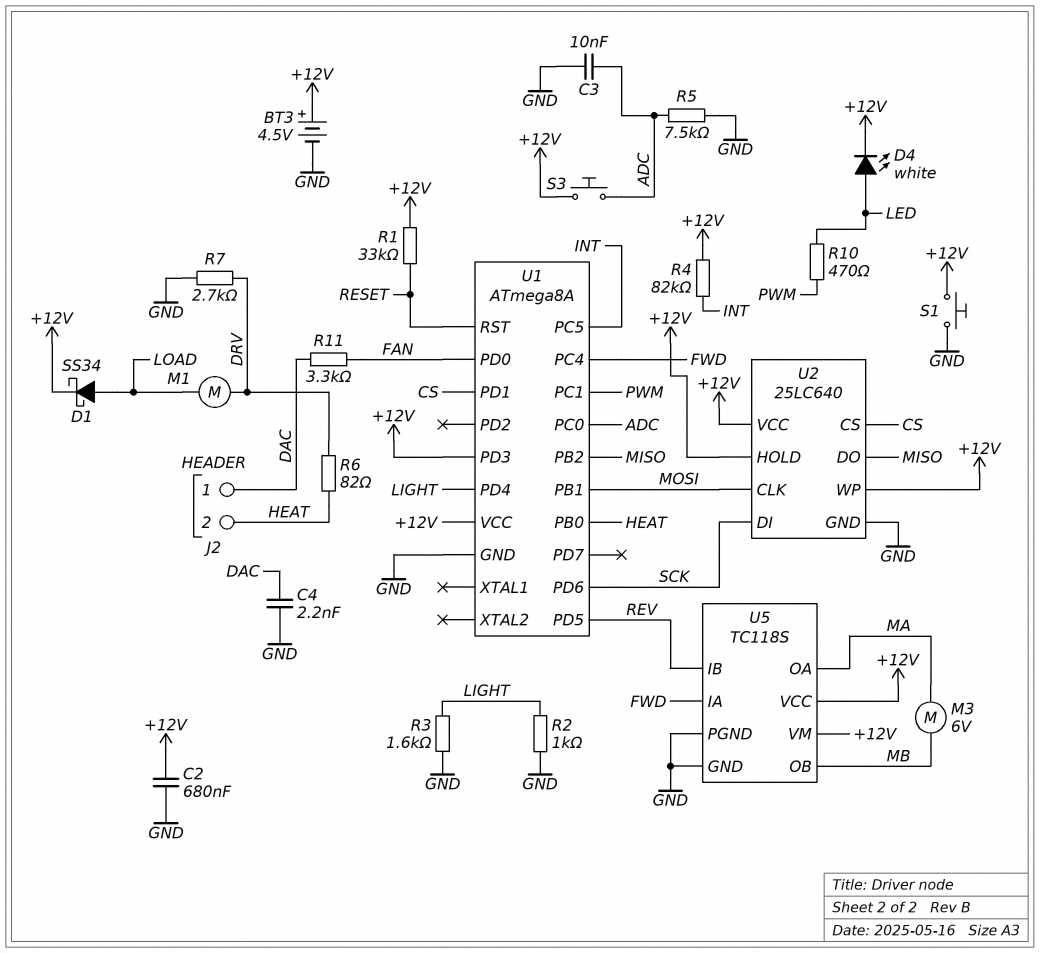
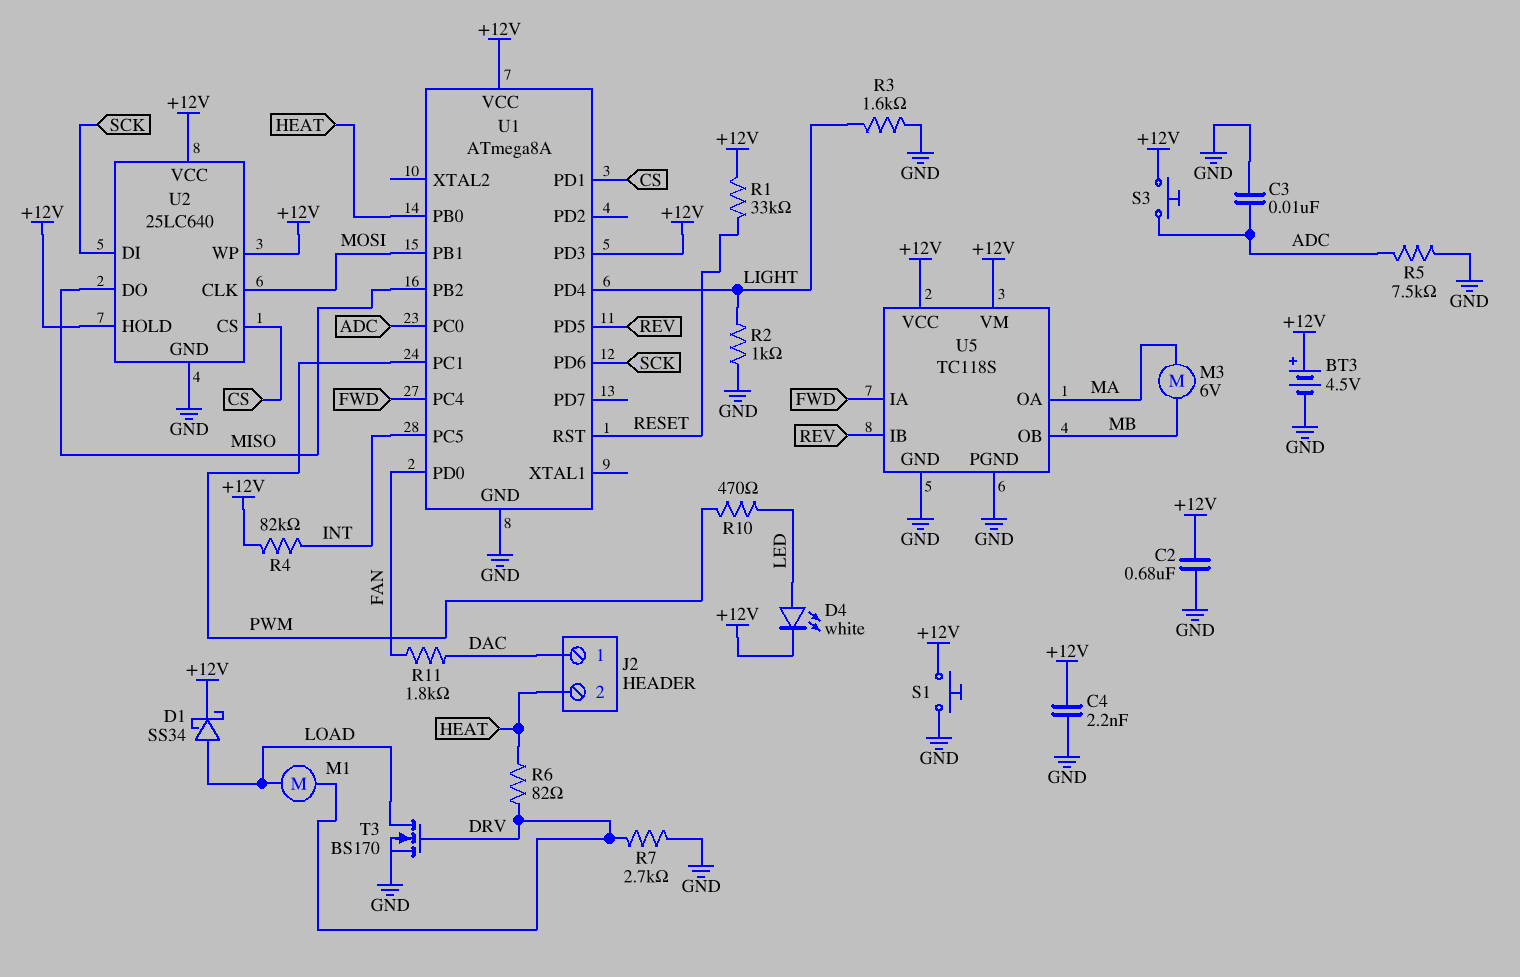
C4: 2.2nF (DAC, GND) -> 2.2nF (+12V, GND)
R11: 3.3k (DAC, FAN) -> 1.8k (DAC, FAN)
T3: none -> NMOS BS170 (G DRV, D LOAD, S GND)

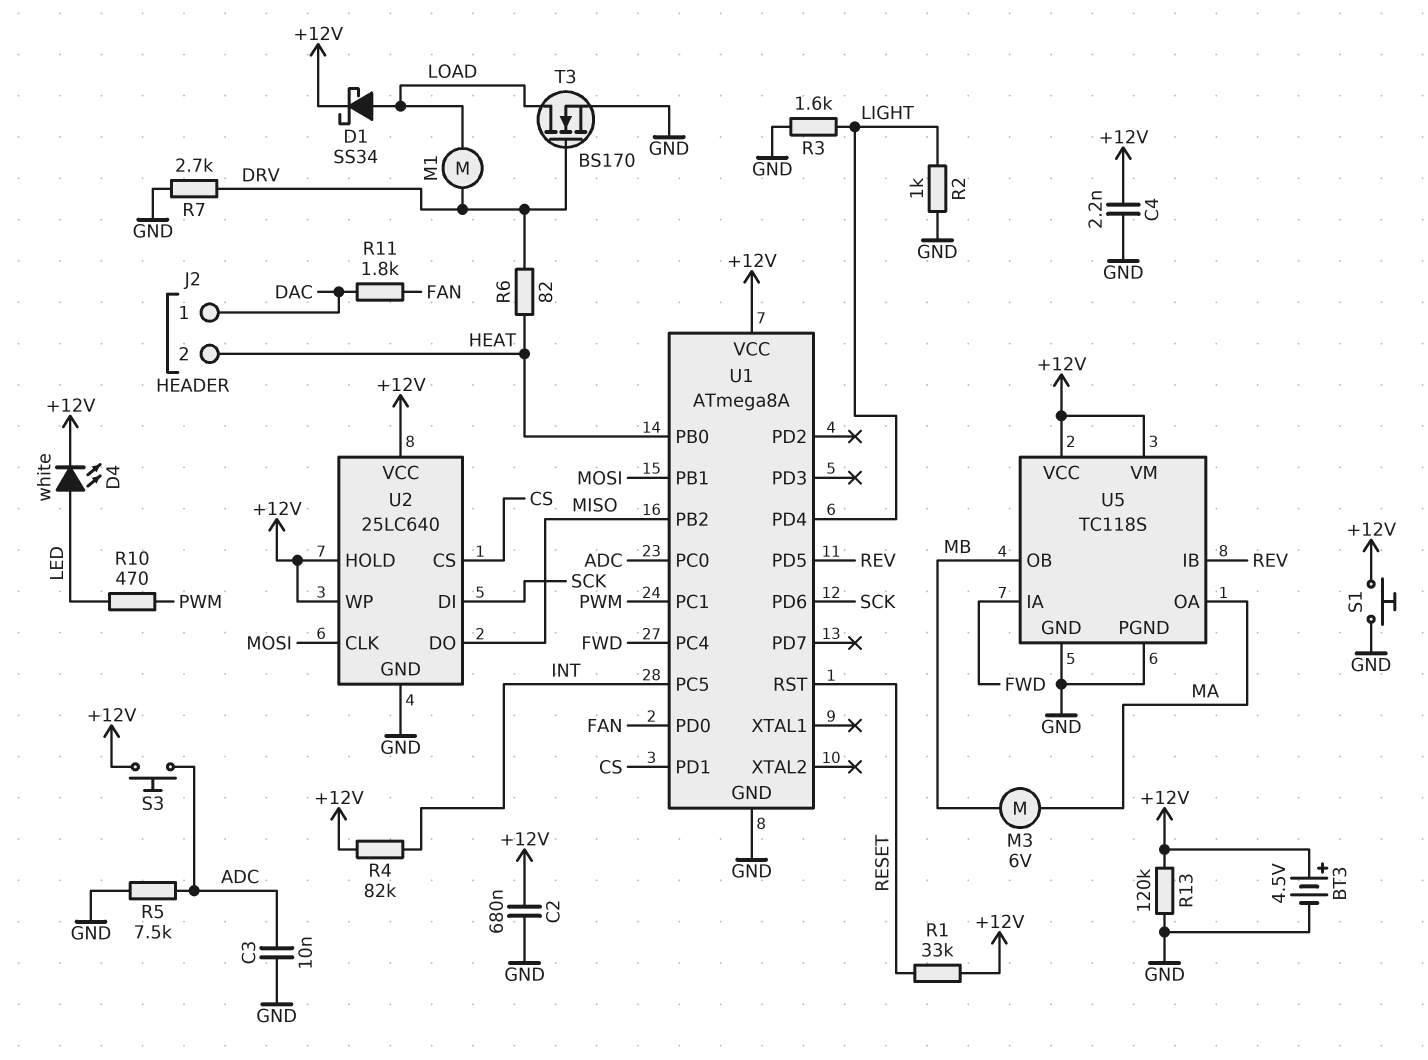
R13: none -> 120k (+12V, GND)
U1 pin PD3: +12V -> none

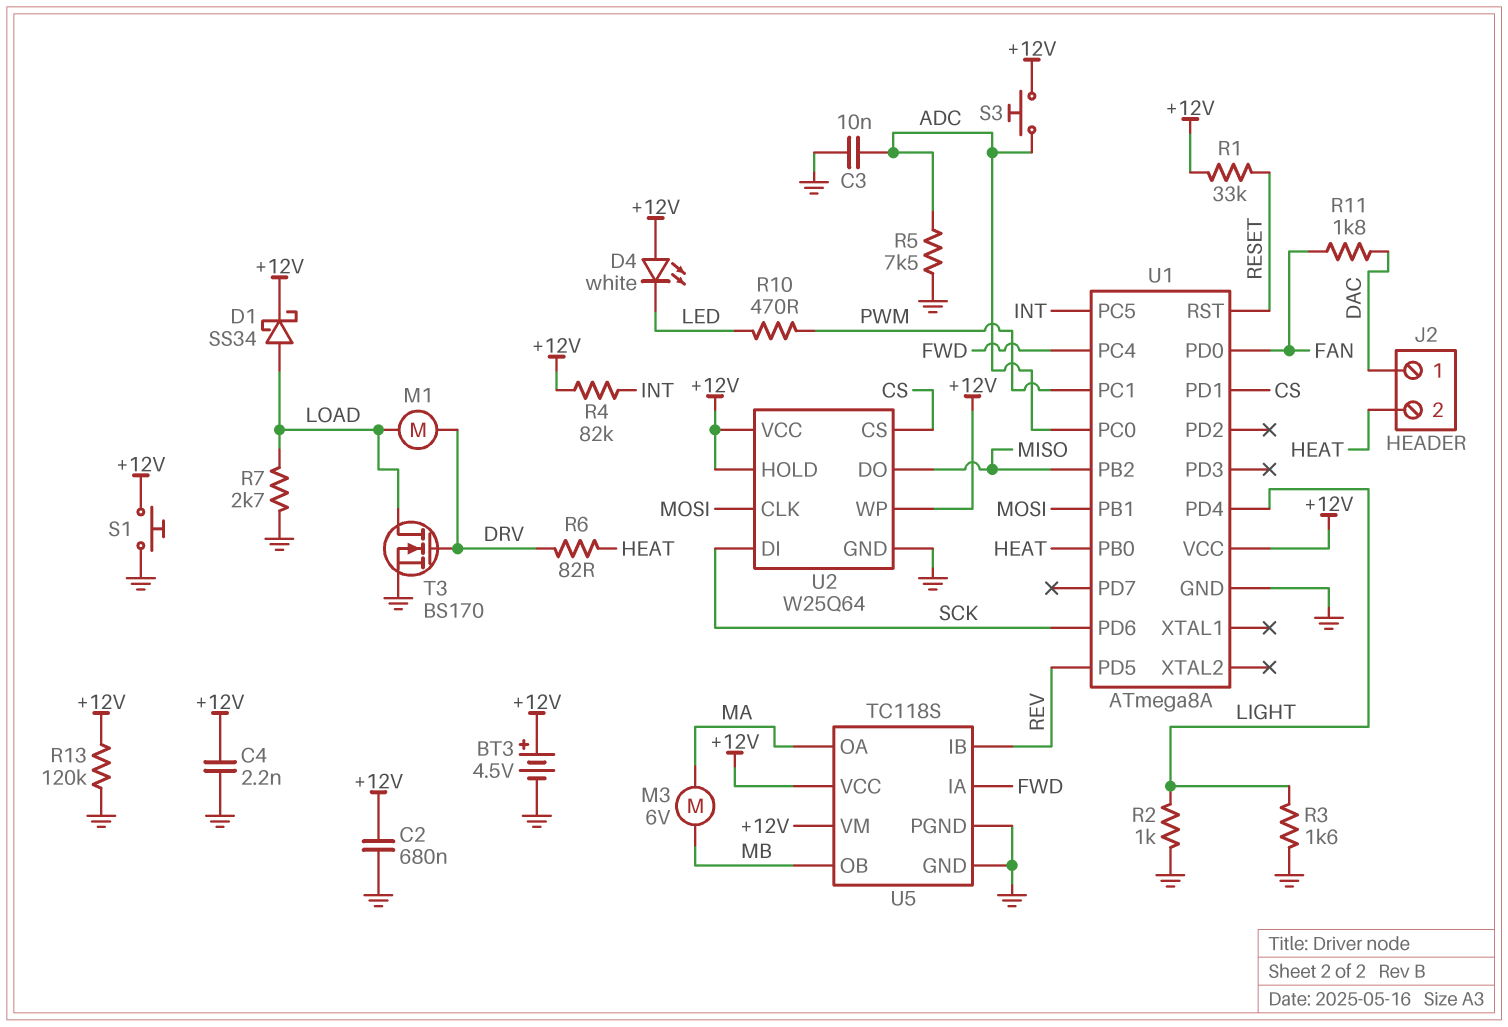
D4: LED white (A LED, K +12V) -> LED white (A +12V, K LED)
R7: 2.7k (DRV, GND) -> 2.7k (GND, LOAD)
U2: 25LC640 -> W25Q64

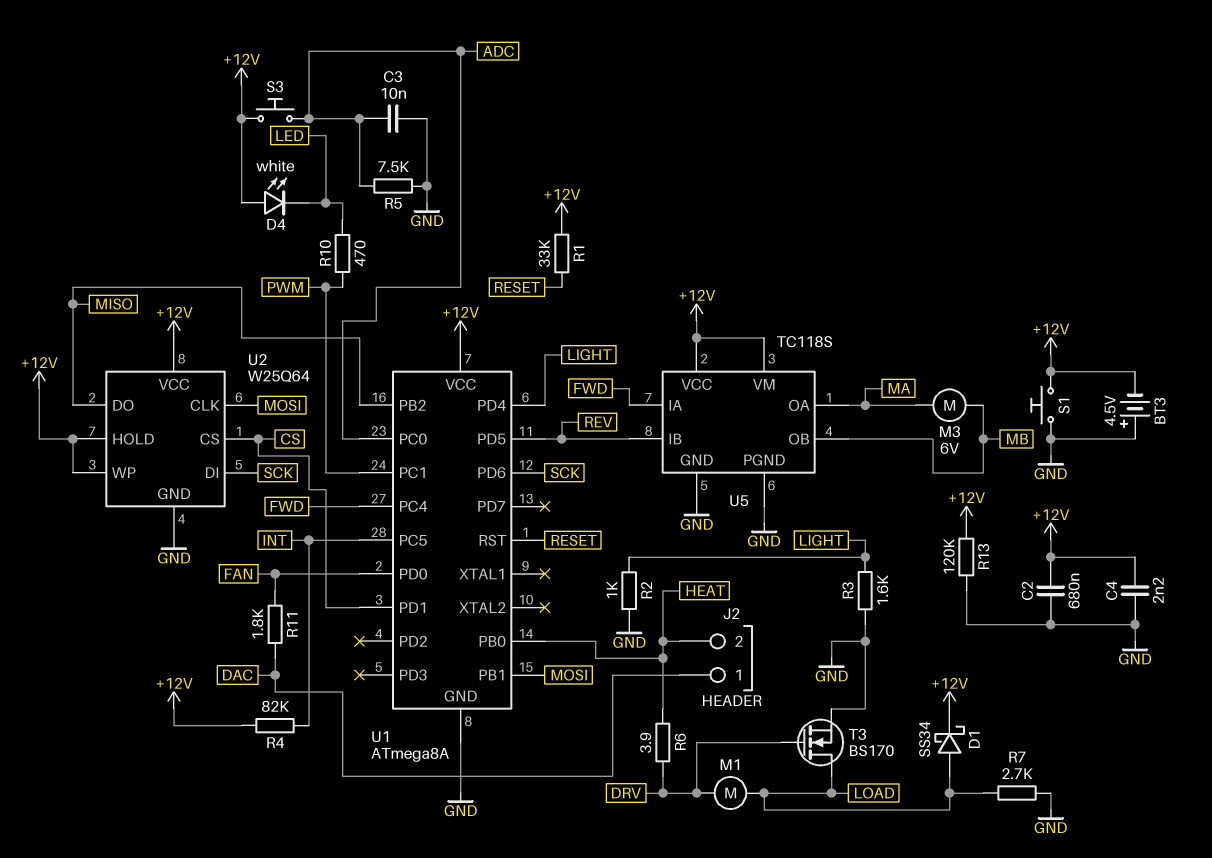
BT3: 4.5V (plus +12V, minus GND) -> 4.5V (plus GND, minus +12V)
R6: 82 (DRV, HEAT) -> 3.9 (DRV, HEAT)

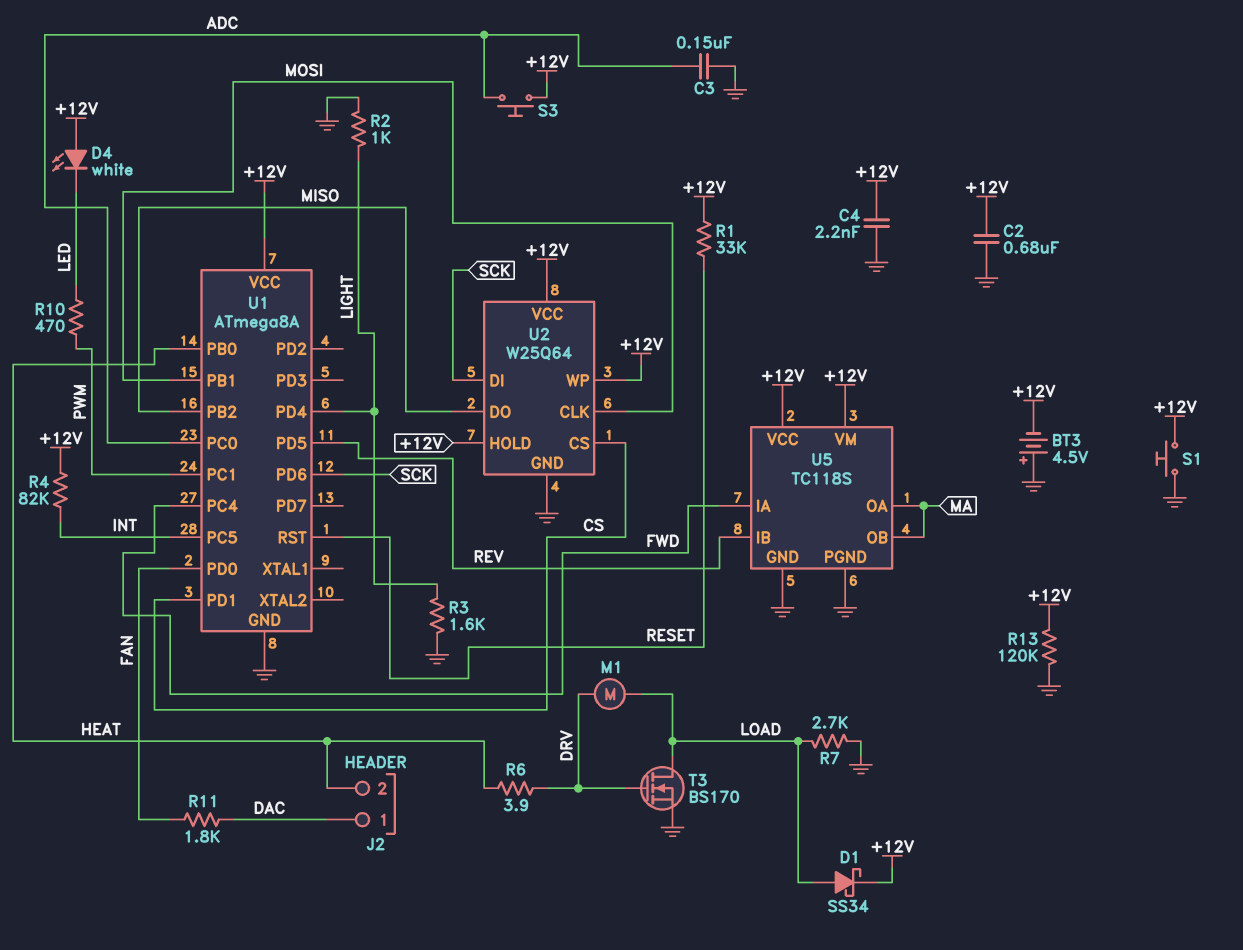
C3: 10nF (ADC, GND) -> 150nF (ADC, GND)
M3: motor 6V (MA, MB) -> none
R5: 7.5k (ADC, GND) -> none
U5 pin OB: MB -> MA

